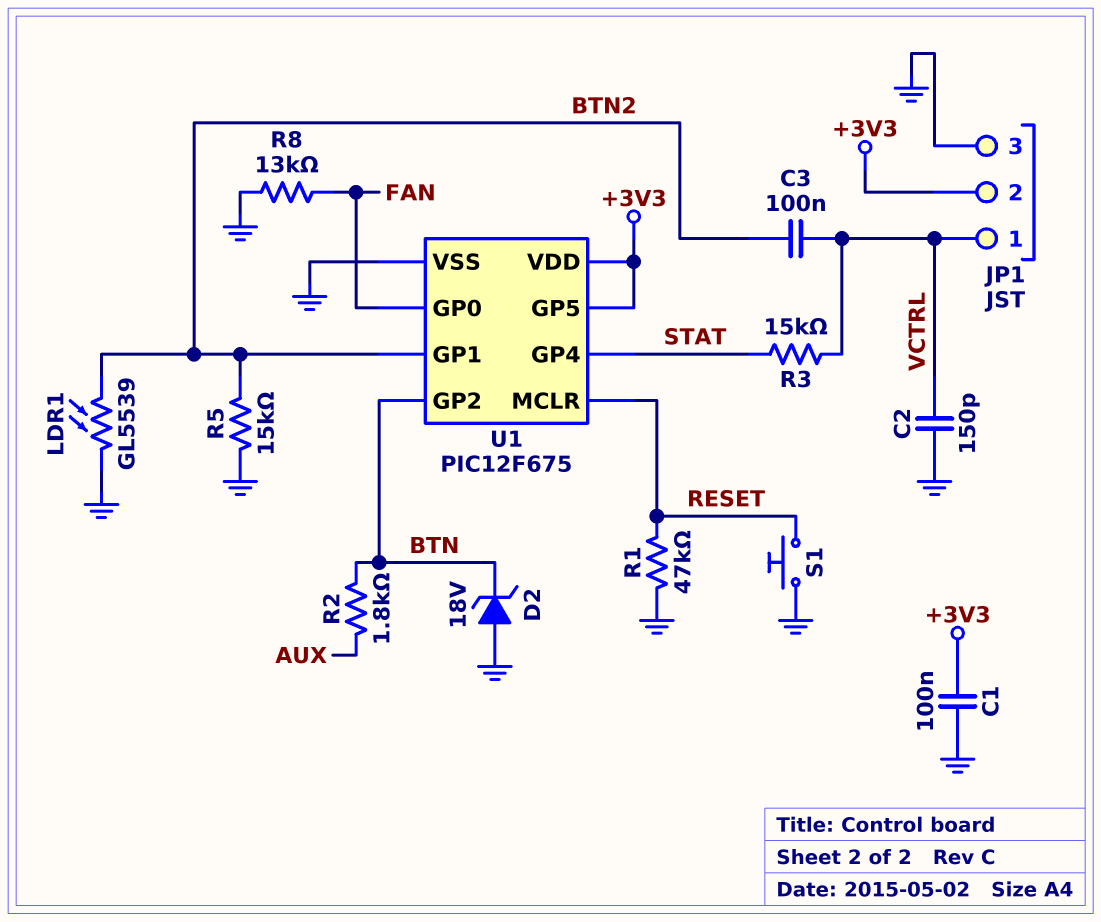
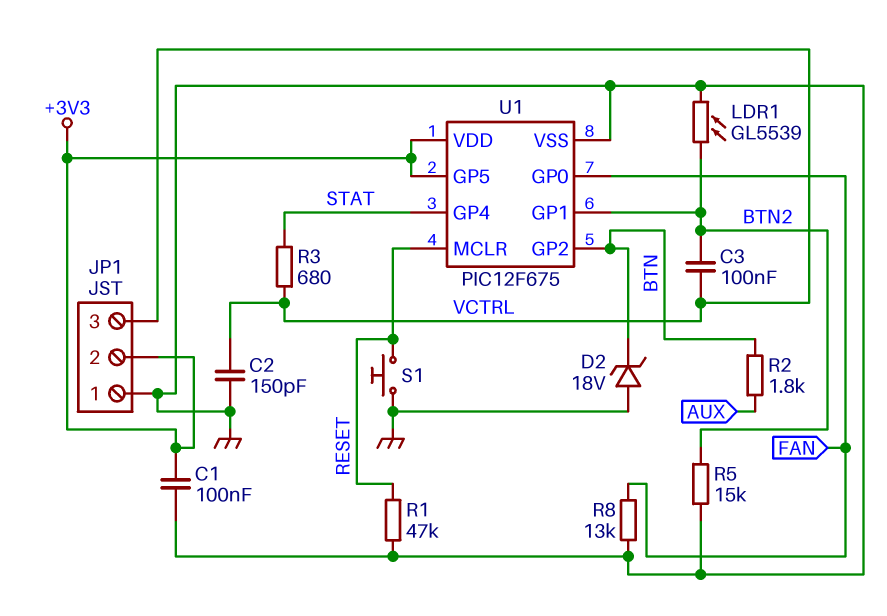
JP1 pin 1: VCTRL -> GND
JP1 pin 3: GND -> VCTRL
R3: 15k (STAT, VCTRL) -> 680 (STAT, VCTRL)

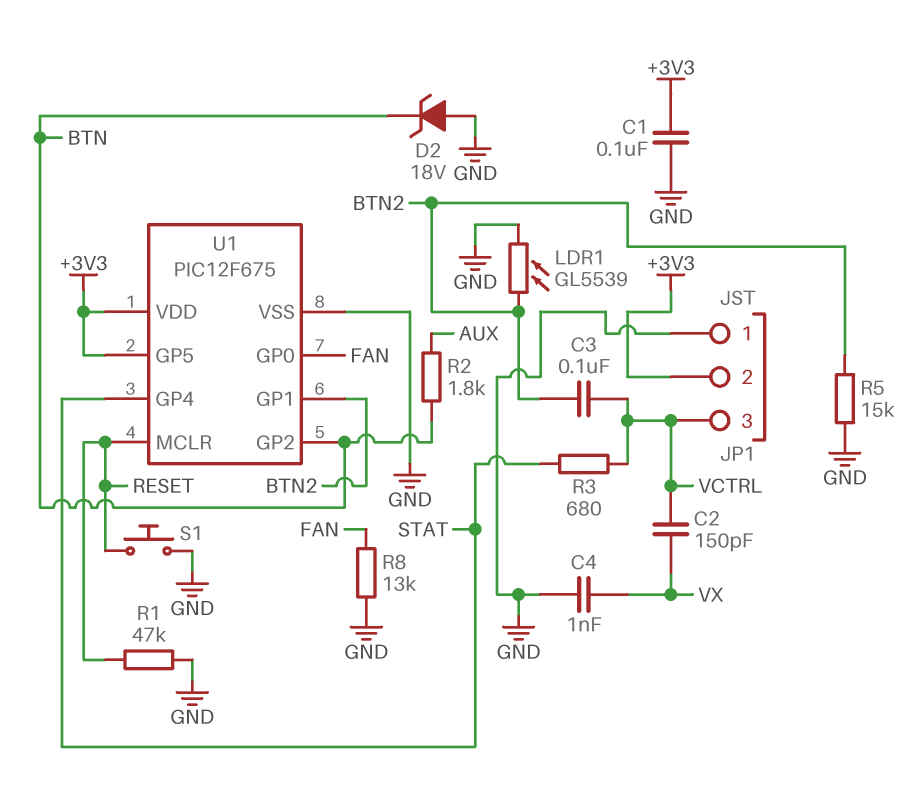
C2: 150pF (GND, VCTRL) -> 150pF (VCTRL, VX)
C4: none -> 1nF (GND, VX)

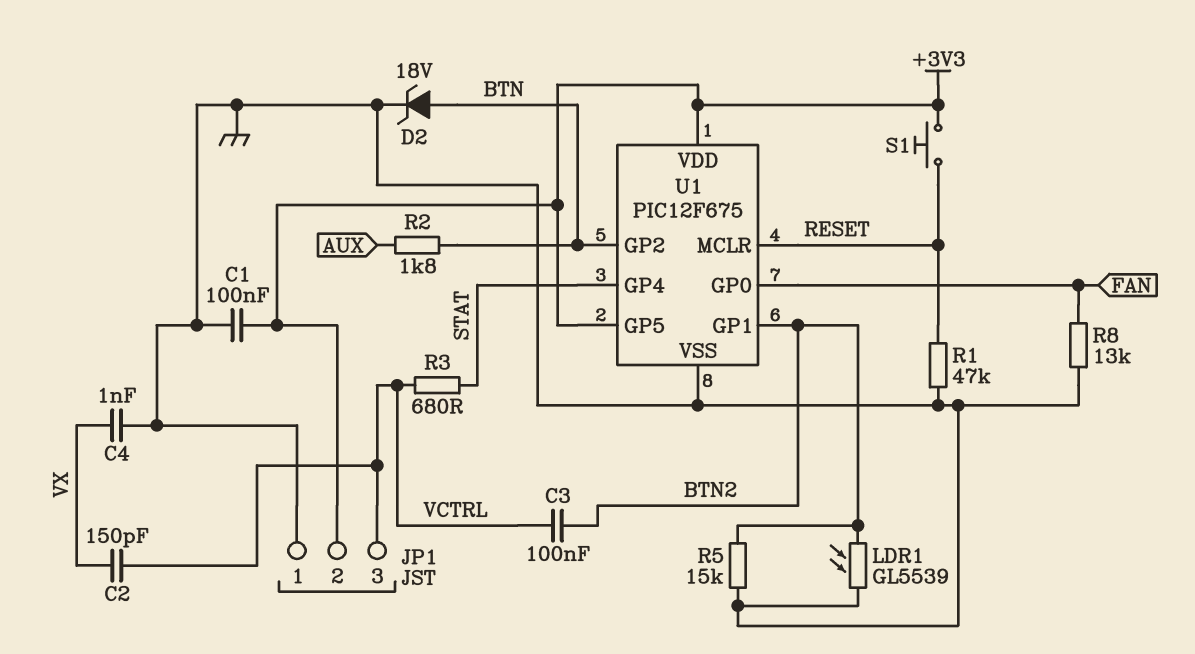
D2: zener 18V (A GND, K BTN) -> zener 18V (A BTN, K GND)
S1: button (GND, RESET) -> button (+3V3, RESET)

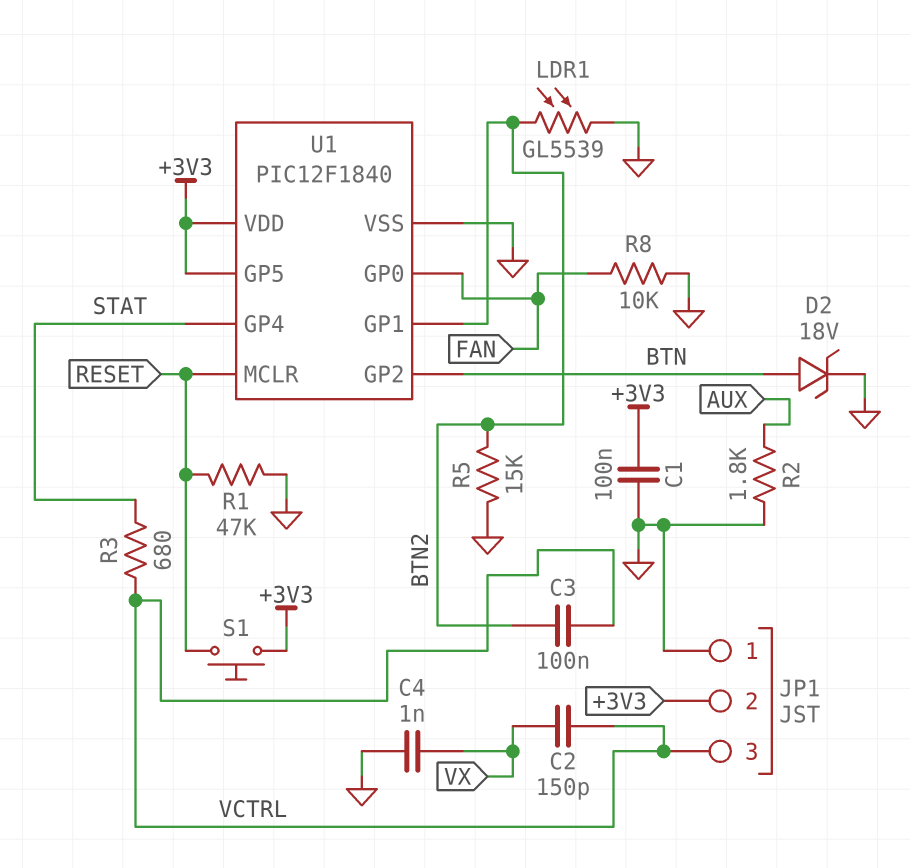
R2: 1.8k (AUX, BTN) -> 1.8k (AUX, GND)
R8: 13k (FAN, GND) -> 10k (FAN, GND)
U1: PIC12F675 -> PIC12F1840

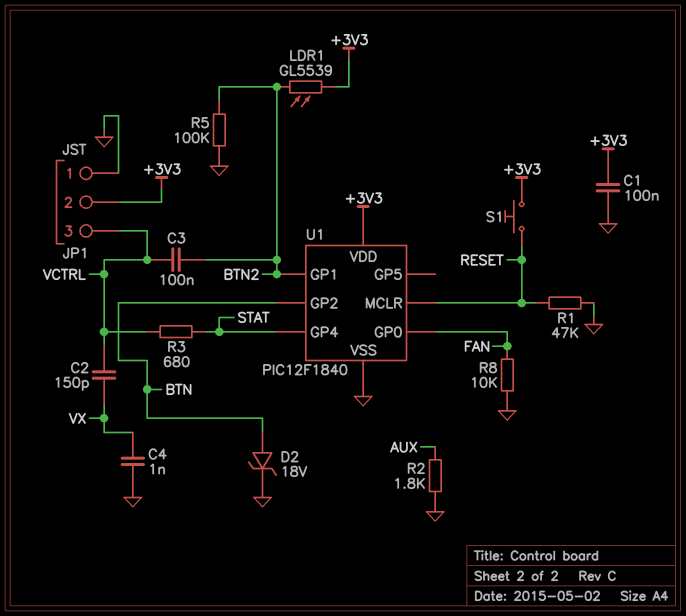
LDR1: GL5539 (BTN2, GND) -> GL5539 (+3V3, BTN2)
R5: 15k (BTN2, GND) -> 100k (BTN2, GND)
U1 pin GP5: +3V3 -> none

